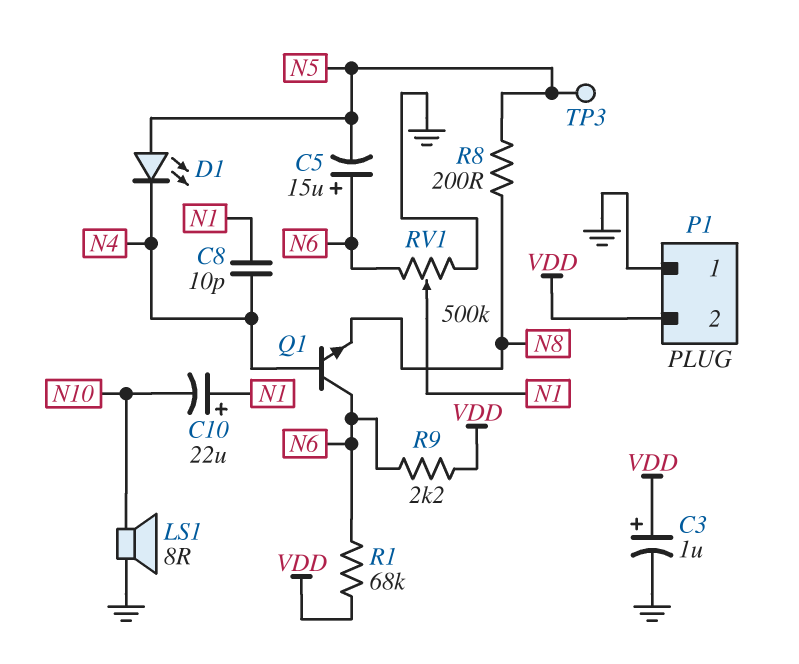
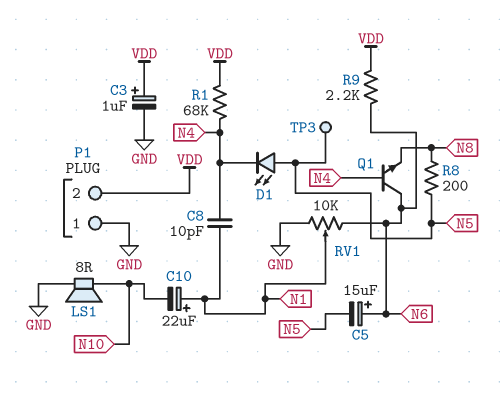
R1: 68k (N6, VDD) -> 68k (N4, VDD)
RV1: 500k (GND, N6, wiper N1) -> 10k (GND, N6, wiper N1)

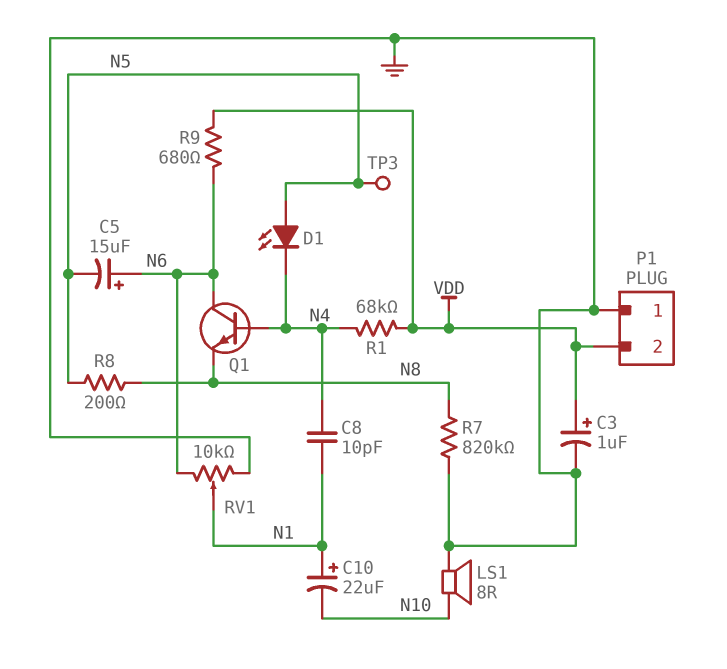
R7: none -> 820k (GND, N8)
R9: 2.2k (N6, VDD) -> 680 (N6, VDD)

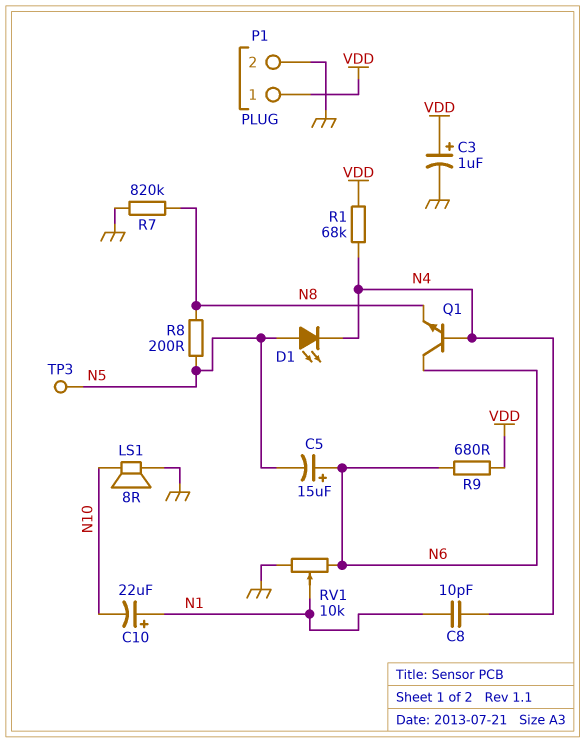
P1 pin 1: GND -> VDD
P1 pin 2: VDD -> GND

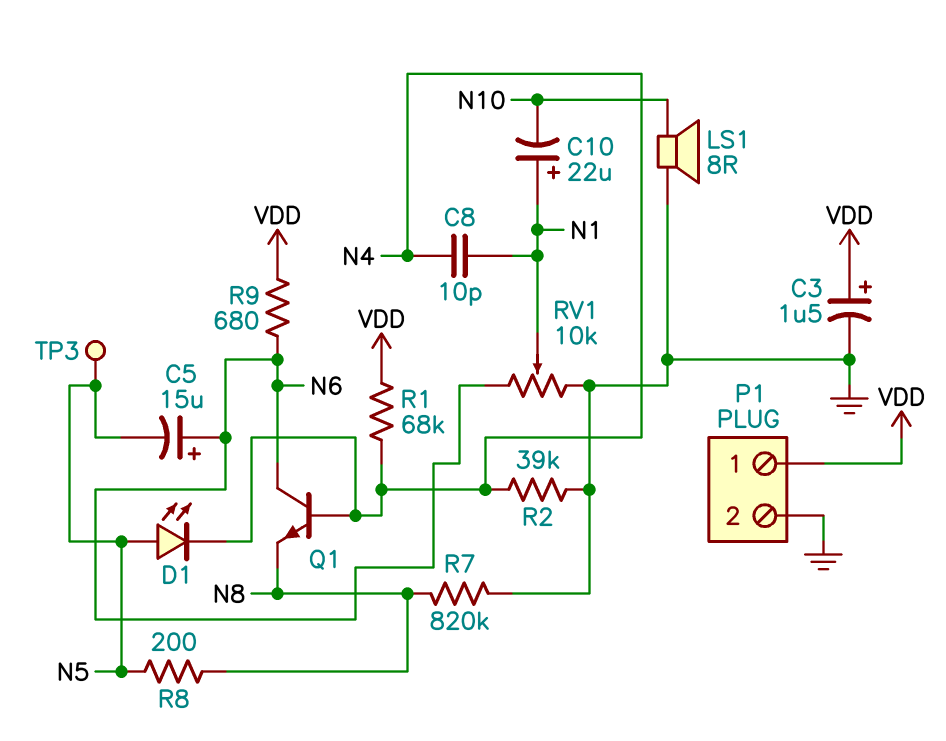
C3: 1uF (plus VDD, minus GND) -> 1.5uF (plus VDD, minus GND)
R2: none -> 39k (GND, N4)

